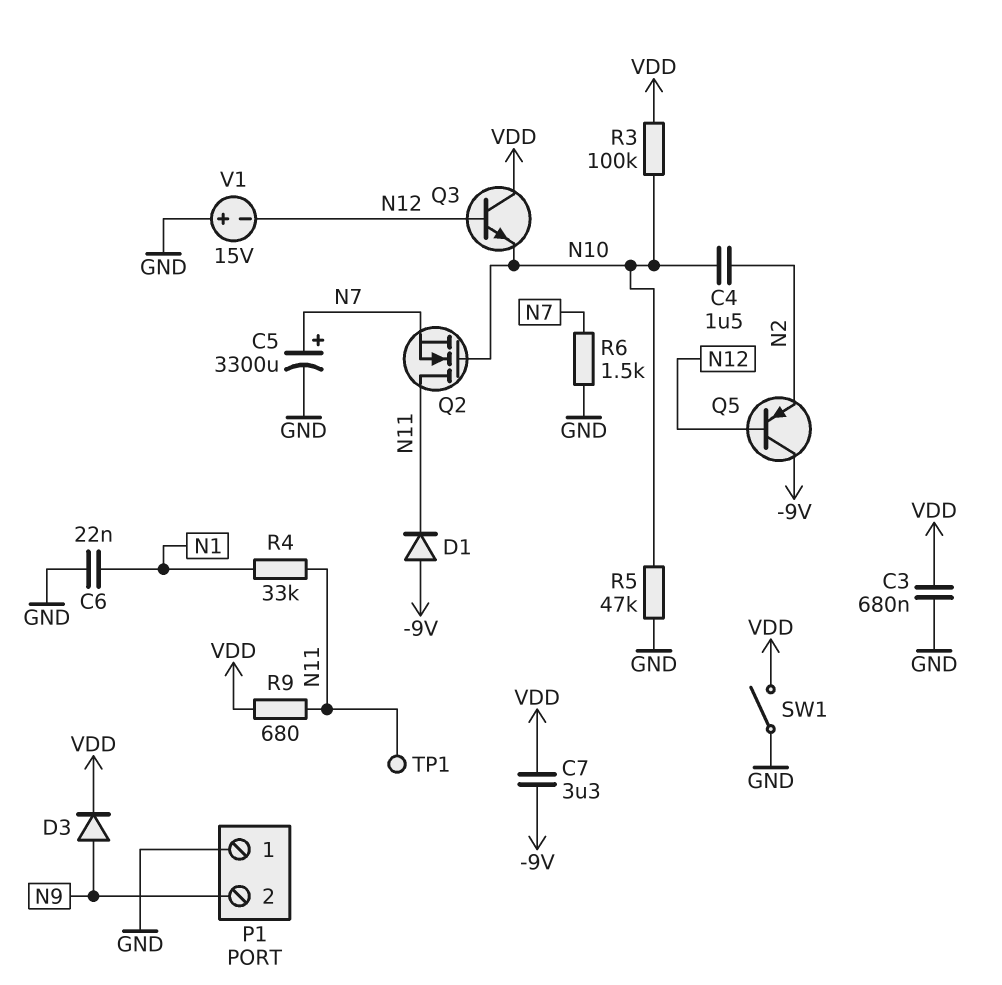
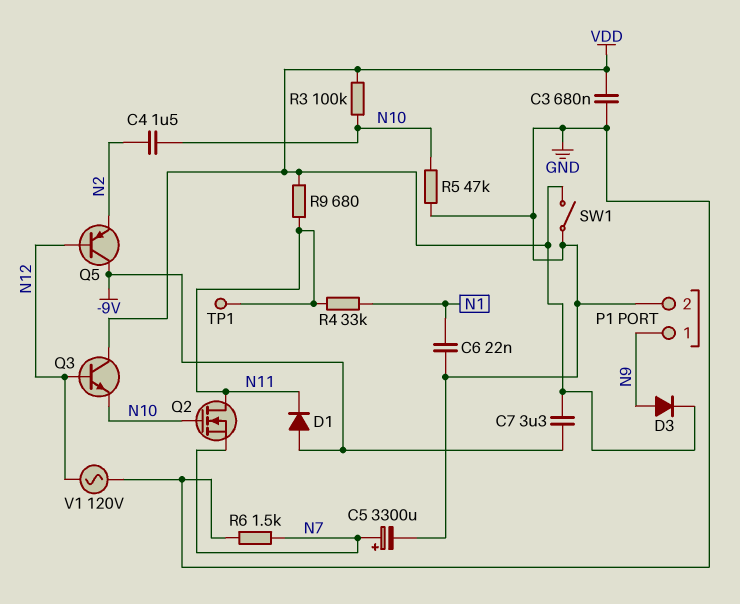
P1 pin 1: GND -> N9
P1 pin 2: N9 -> GND
V1: 15V (plus GND, minus N12) -> AC 120V (GND, N12)

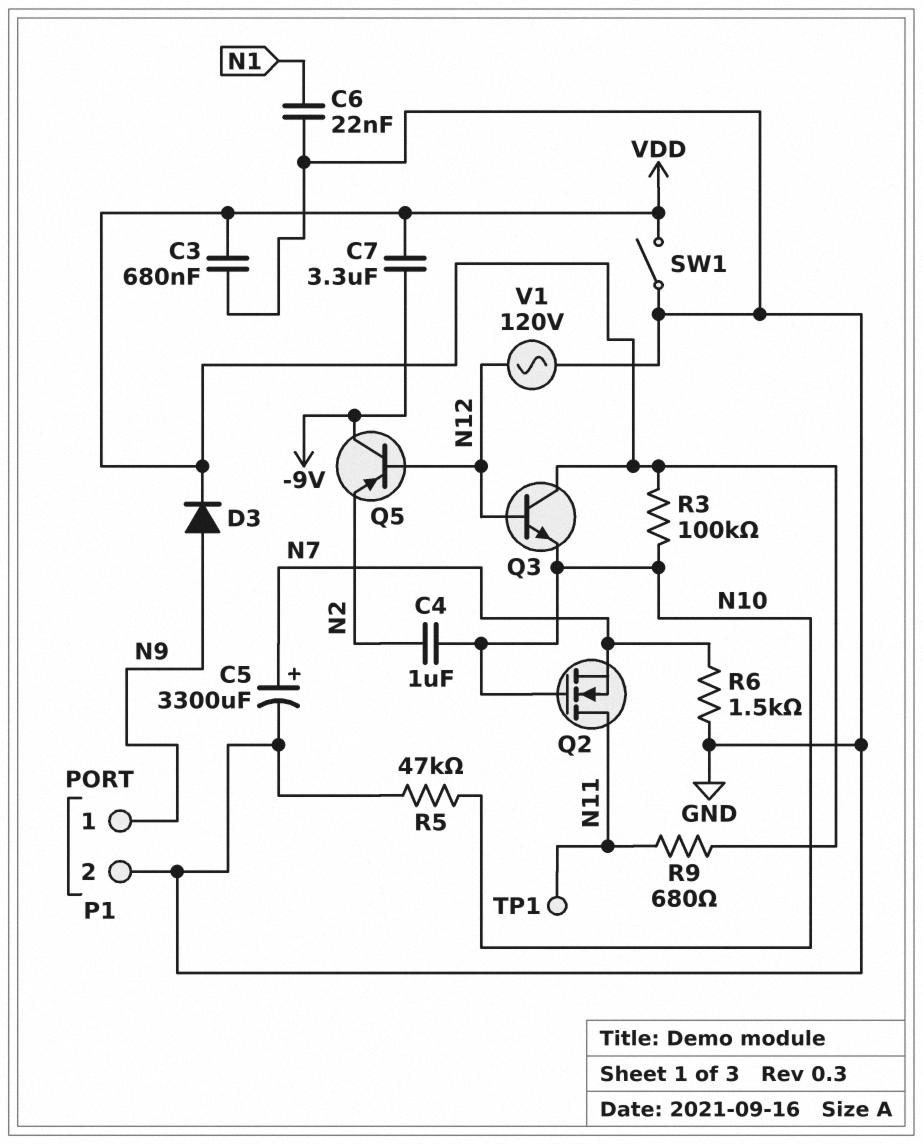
C4: 1.5uF (N2, N10) -> 1uF (N2, N10)
D1: diode (A -9V, K N11) -> none
R4: 33k (N1, N11) -> none

